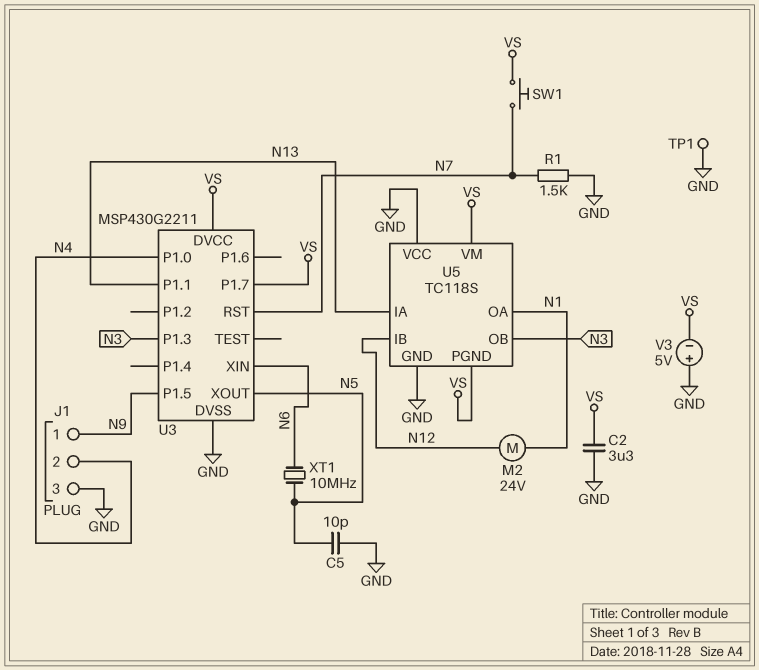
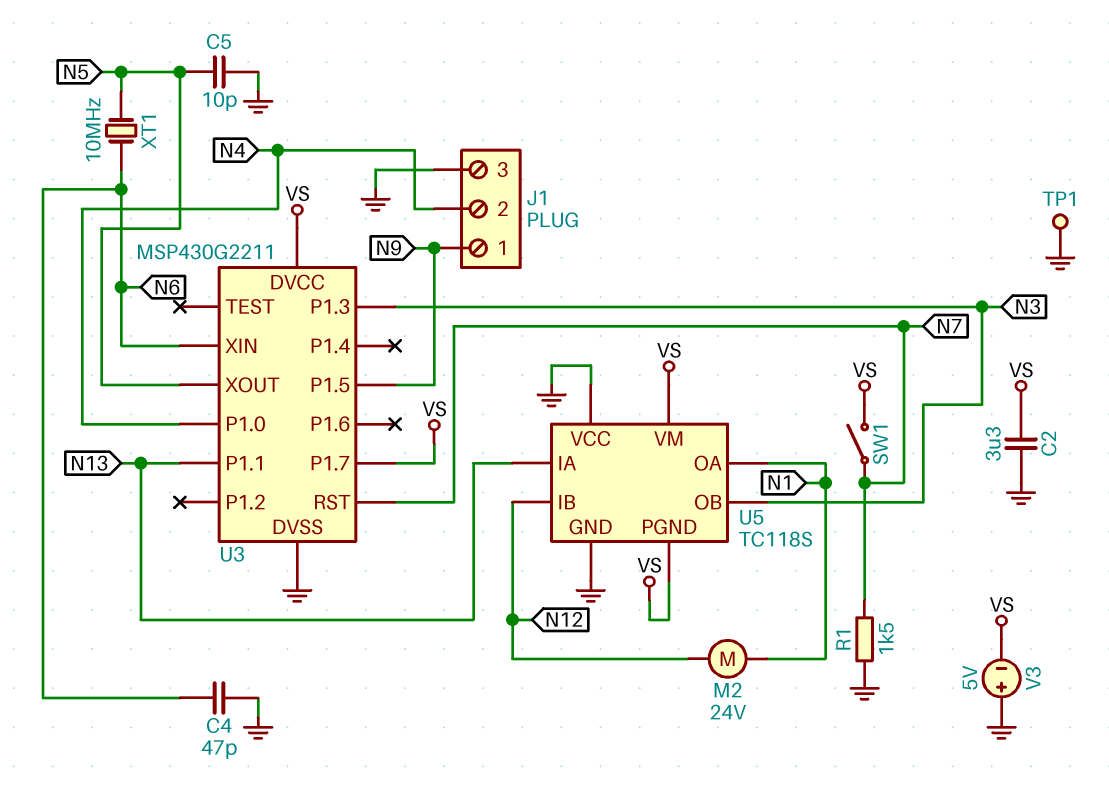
C4: none -> 47pF (GND, N6)
SW1: button (N7, VS) -> switch (N7, VS)

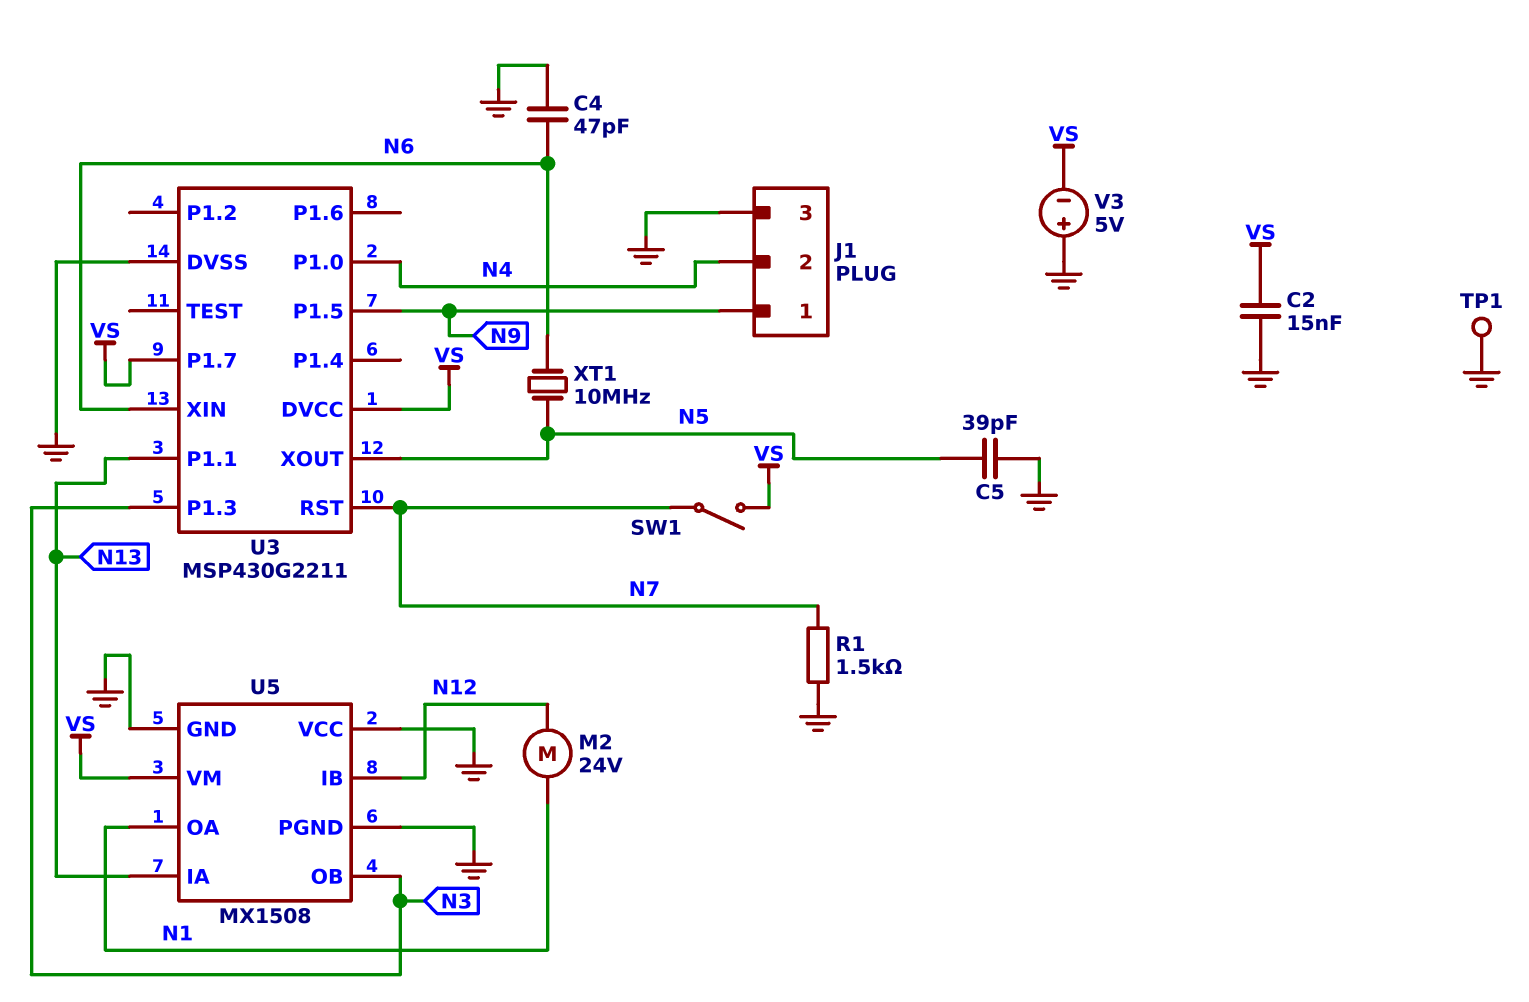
C2: 3.3uF (GND, VS) -> 15nF (GND, VS)
C5: 10pF (GND, N5) -> 39pF (GND, N5)
U5: TC118S -> MX1508
U5 pin PGND: VS -> GND

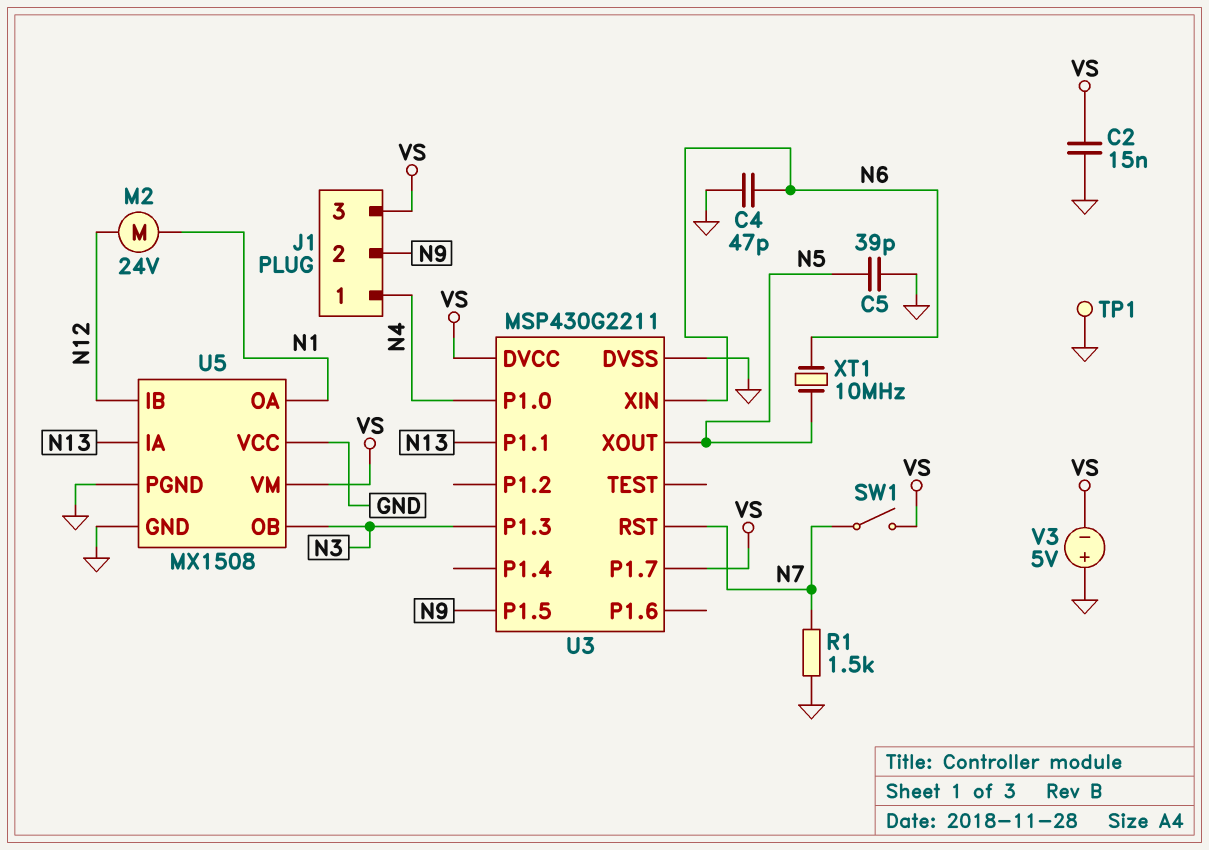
J1 pin 1: N9 -> N4
J1 pin 2: N4 -> N9
J1 pin 3: GND -> VS

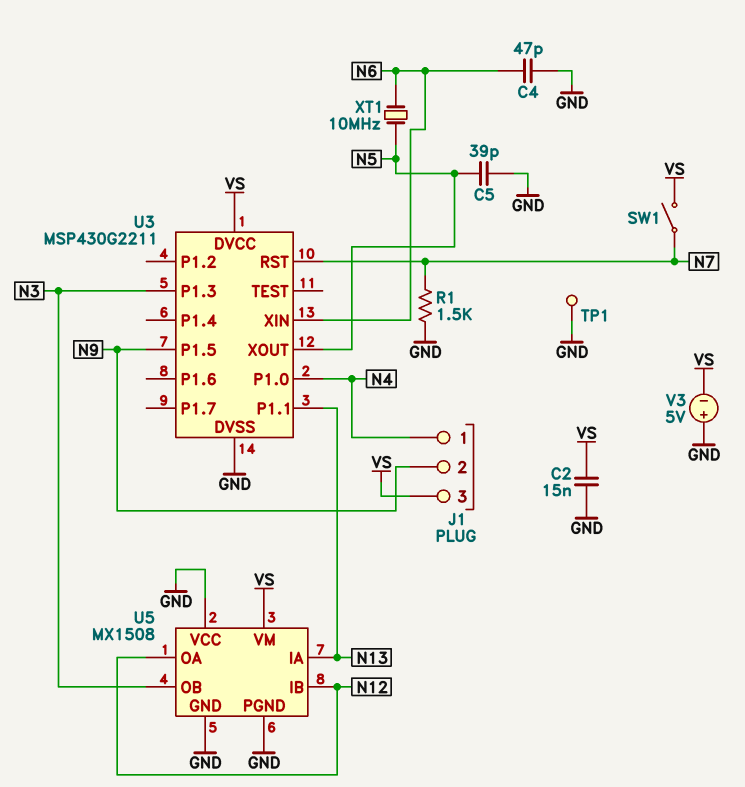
M2: motor 24V (N1, N12) -> none
U3 pin P1.7: VS -> none
U5 pin OA: N1 -> N12

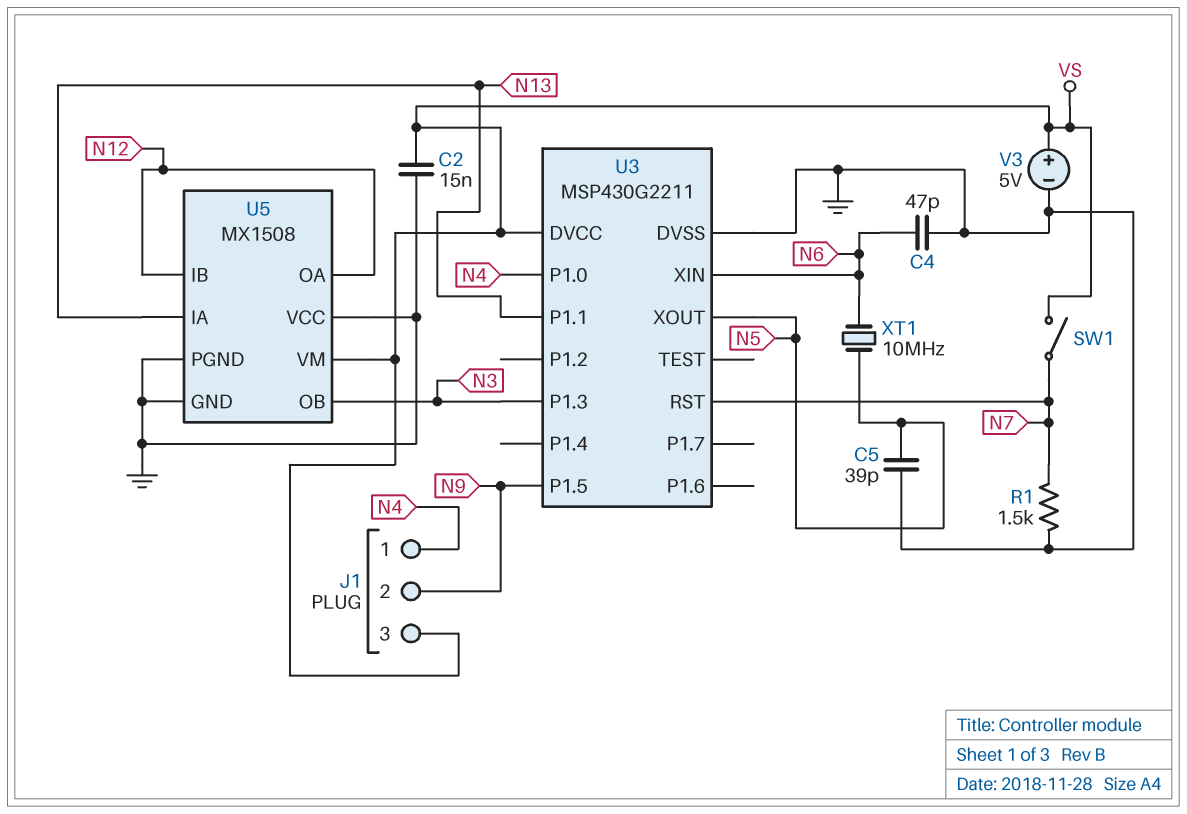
TP1: test point (GND) -> none
V3: 5V (plus GND, minus VS) -> 5V (plus VS, minus GND)

